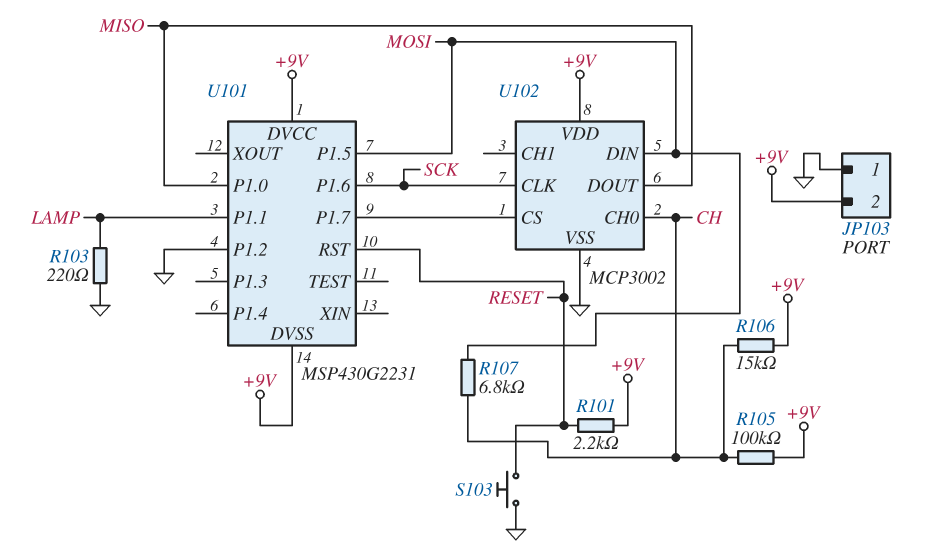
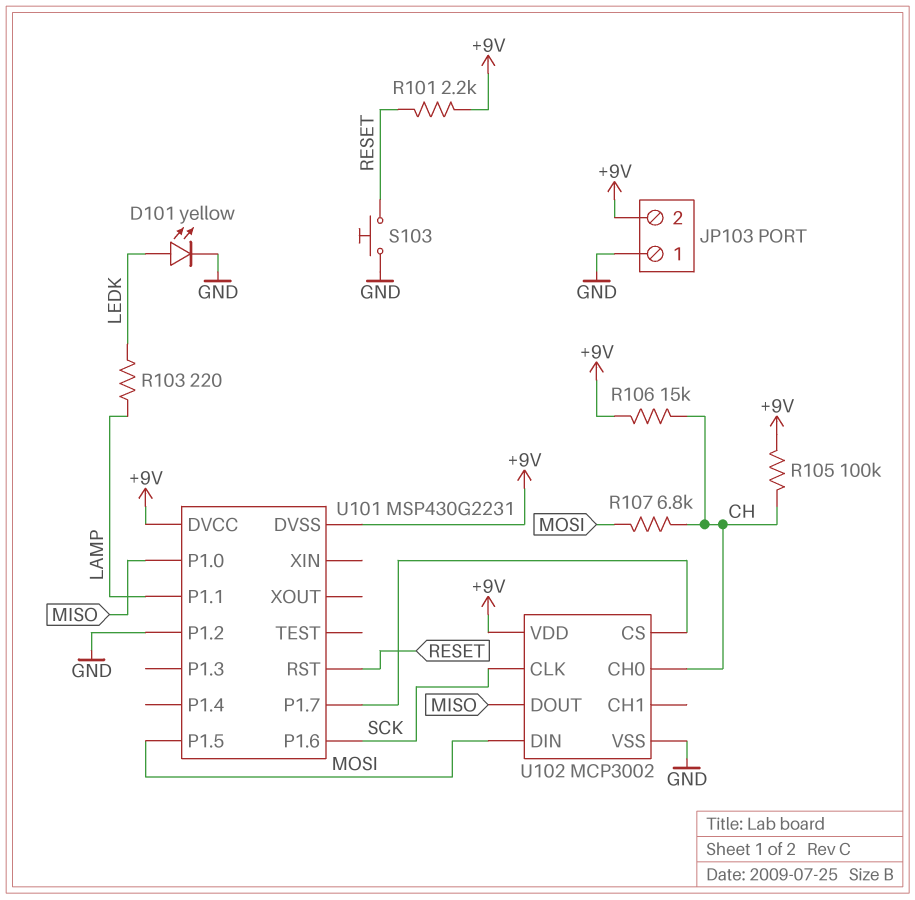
D101: none -> LED yellow (A LEDK, K GND)
R103: 220 (GND, LAMP) -> 220 (LAMP, LEDK)

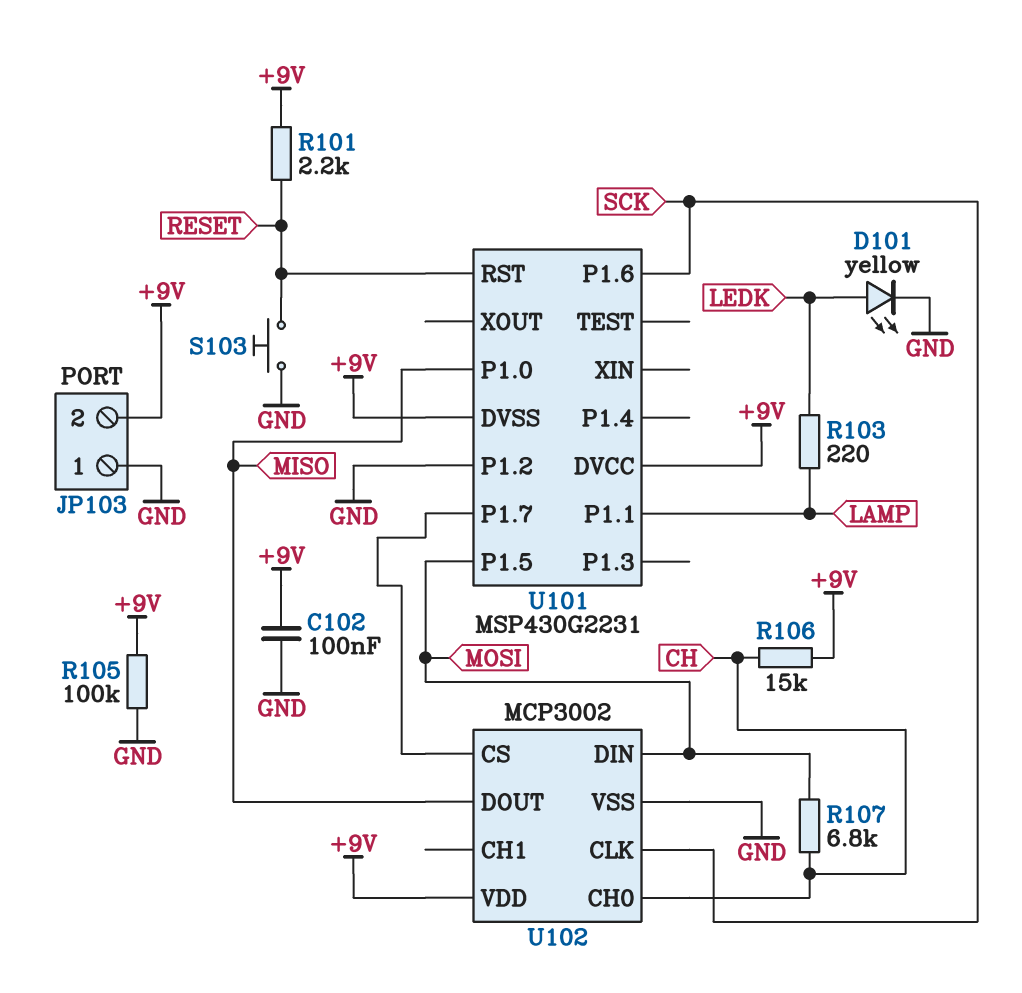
C102: none -> 100nF (+9V, GND)
R105: 100k (+9V, CH) -> 100k (+9V, GND)

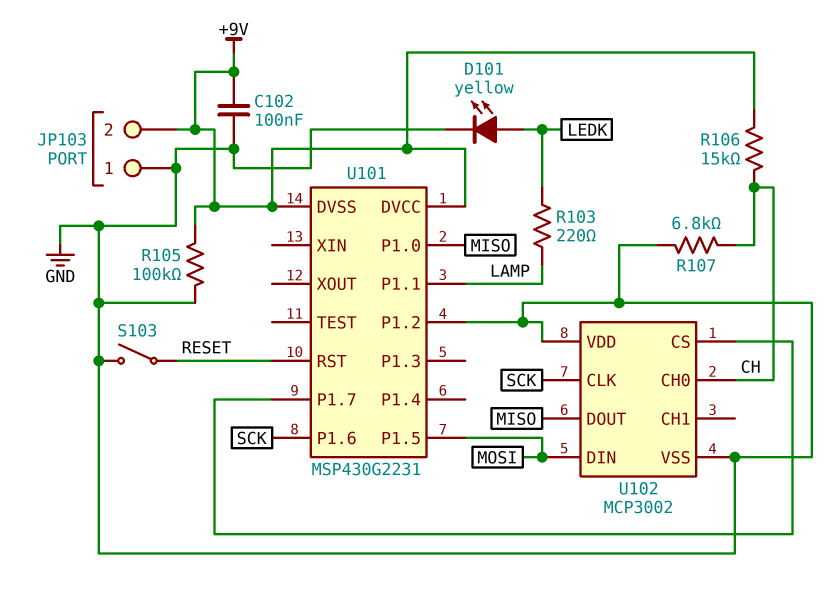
R101: 2.2k (+9V, RESET) -> none
R107: 6.8k (CH, MOSI) -> 6.8k (CH, GND)
S103: button (GND, RESET) -> switch (GND, RESET)
U102 pin VDD: +9V -> GND

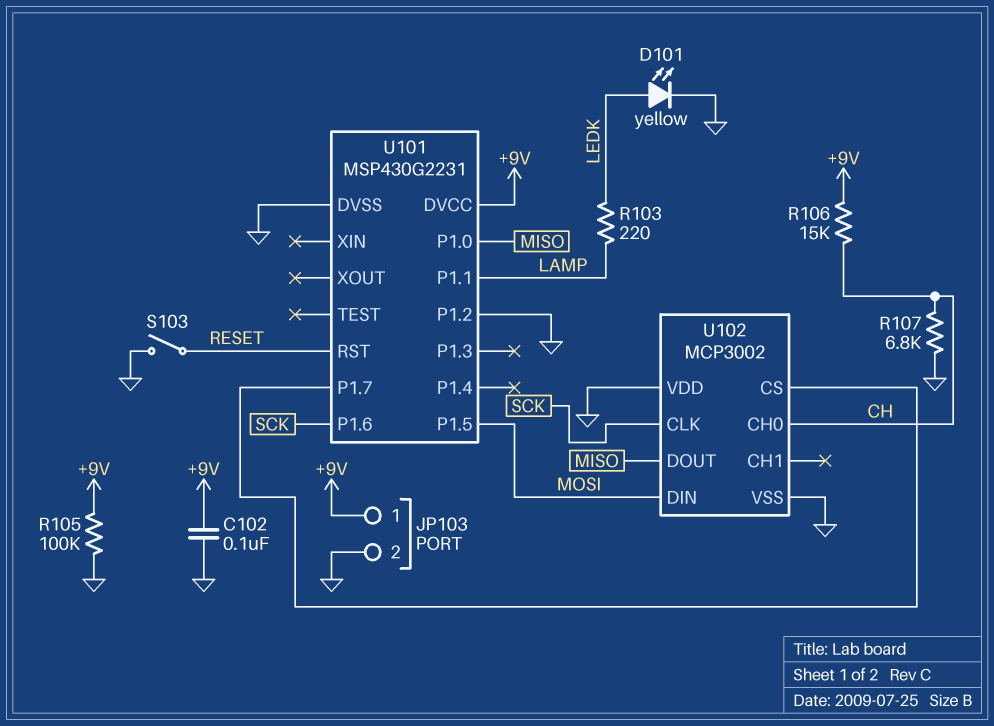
JP103 pin 1: GND -> +9V
JP103 pin 2: +9V -> GND
U101 pin DVSS: +9V -> GND

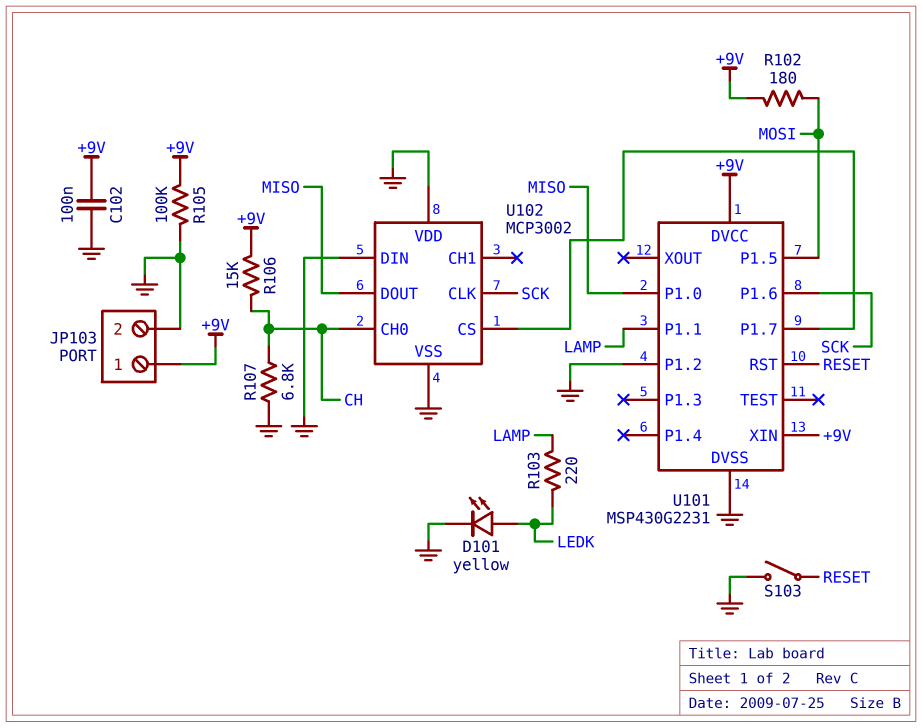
R102: none -> 180 (+9V, MOSI)
U101 pin XIN: none -> +9V
U102 pin DIN: MOSI -> GND

